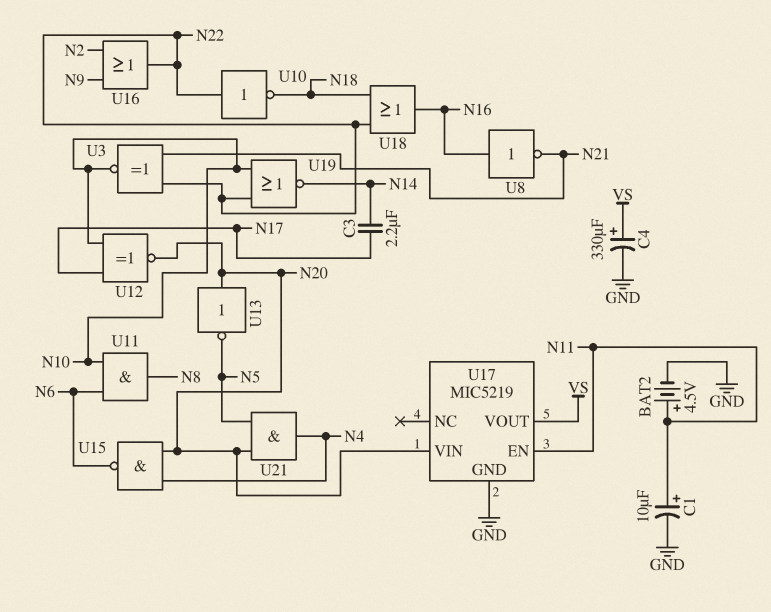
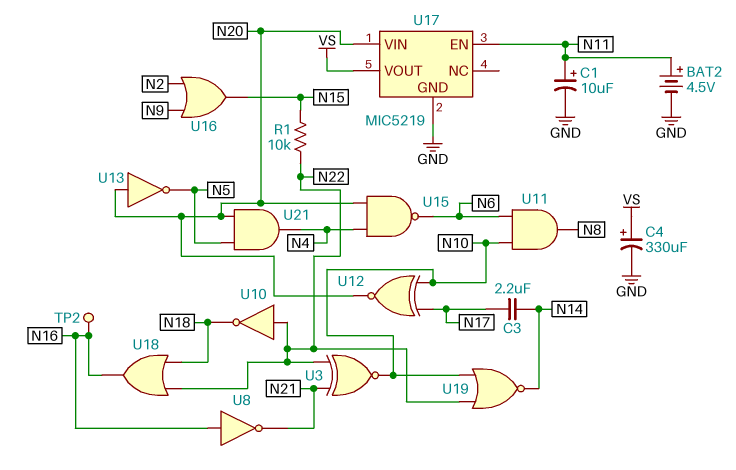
R1: none -> 10k (N15, N22)
TP2: none -> test point (N16)
U16: OR (in N2, in N9, out N22) -> OR (in N2, in N9, out N15)

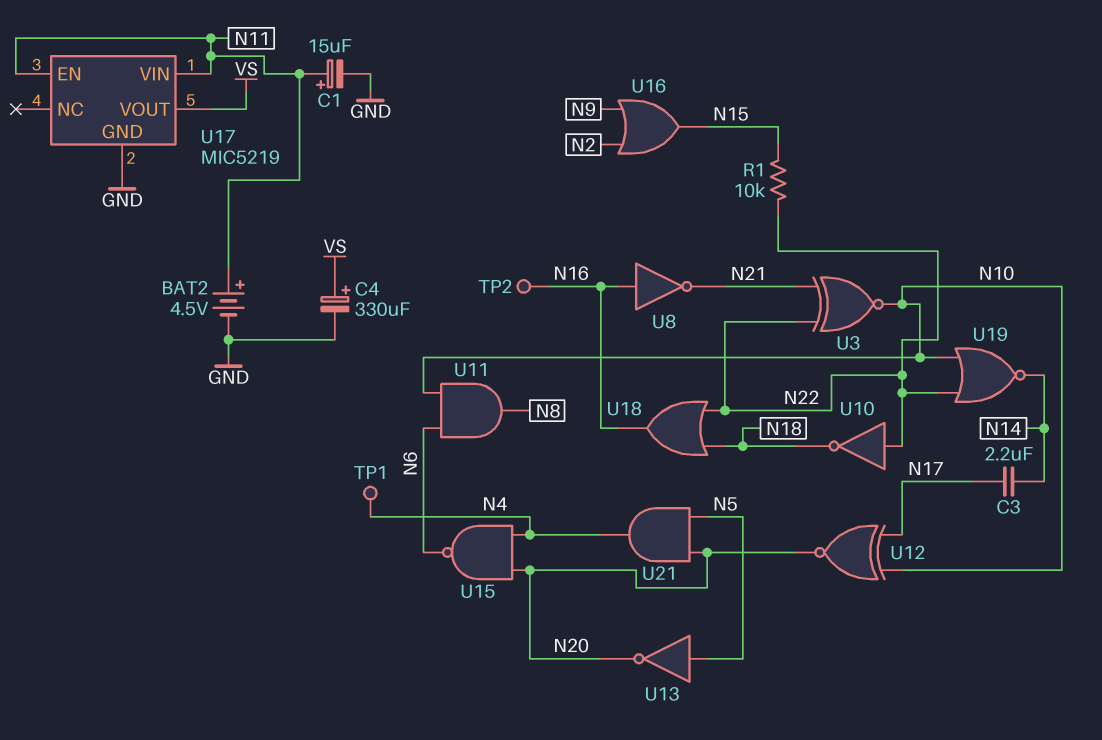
C1: 10uF (plus N11, minus GND) -> 15uF (plus N11, minus GND)
TP1: none -> test point (N4)
U13: NOT (in N20, out N5) -> NOT (in N5, out N20)
U17 pin VIN: N20 -> N11

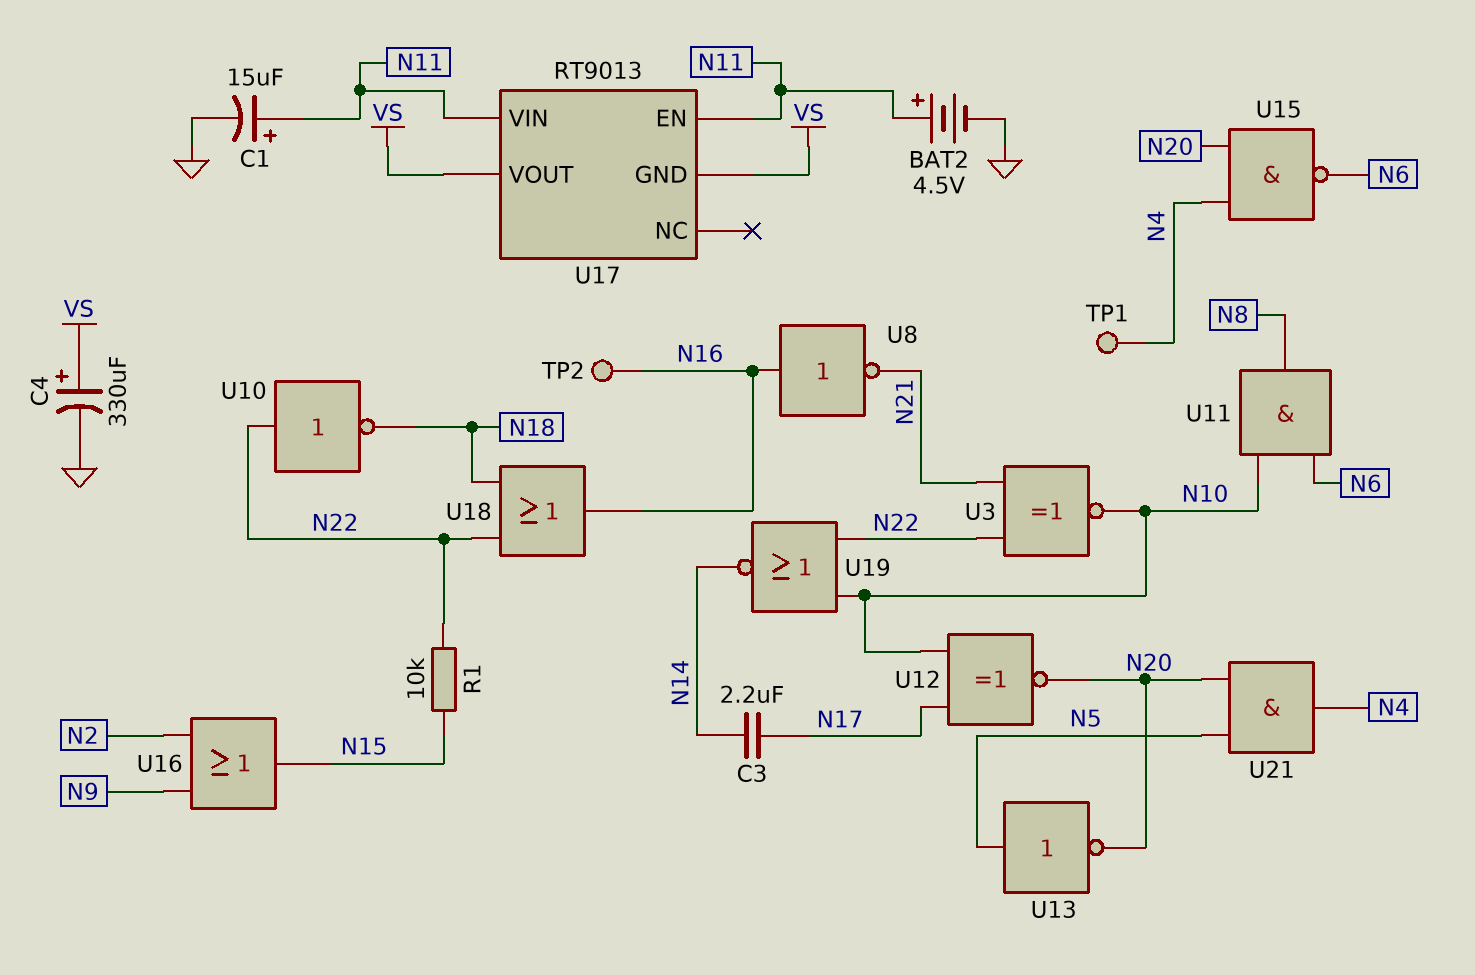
U17: MIC5219 -> RT9013
U17 pin GND: GND -> VS

